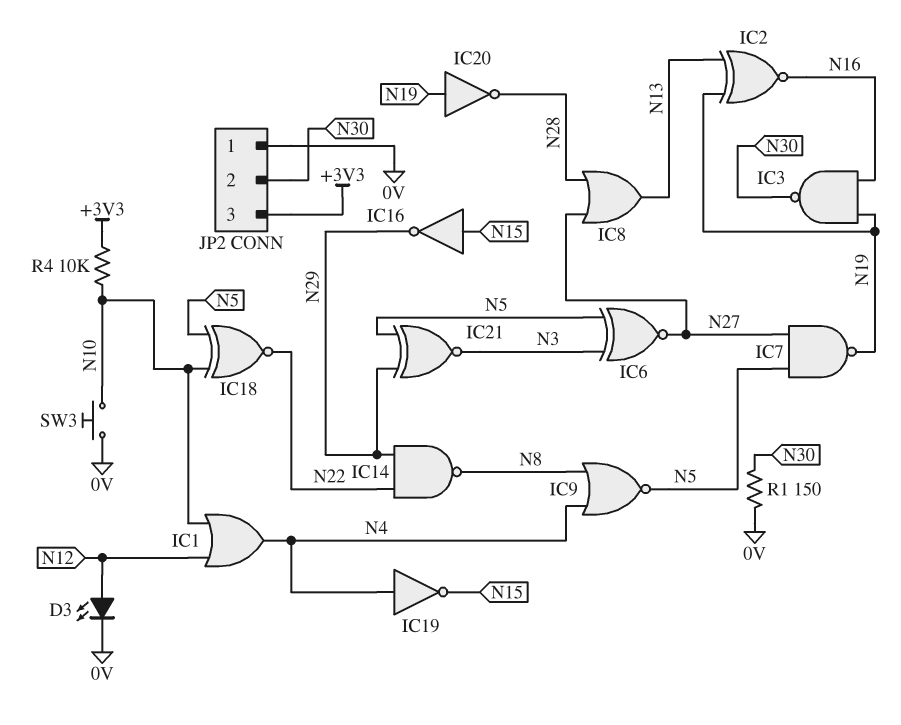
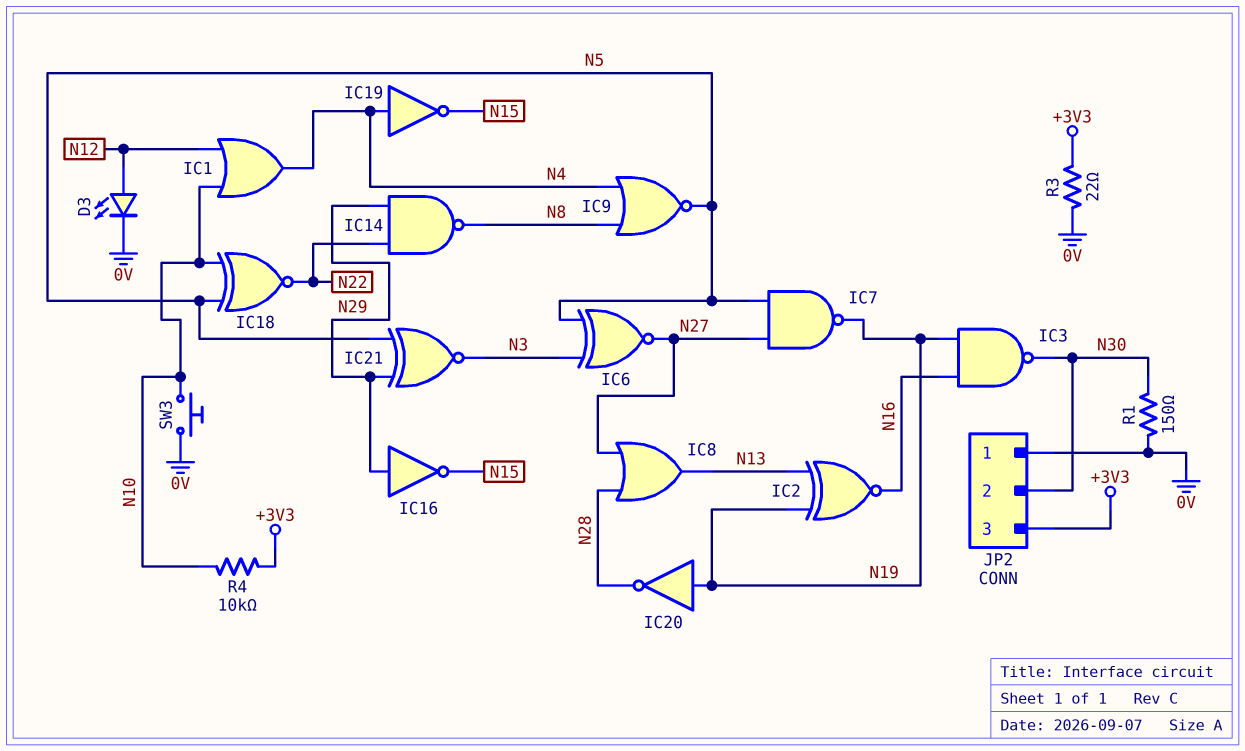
IC16: NOT (in N15, out N29) -> NOT (in N29, out N15)
R3: none -> 22 (+3V3, 0V)

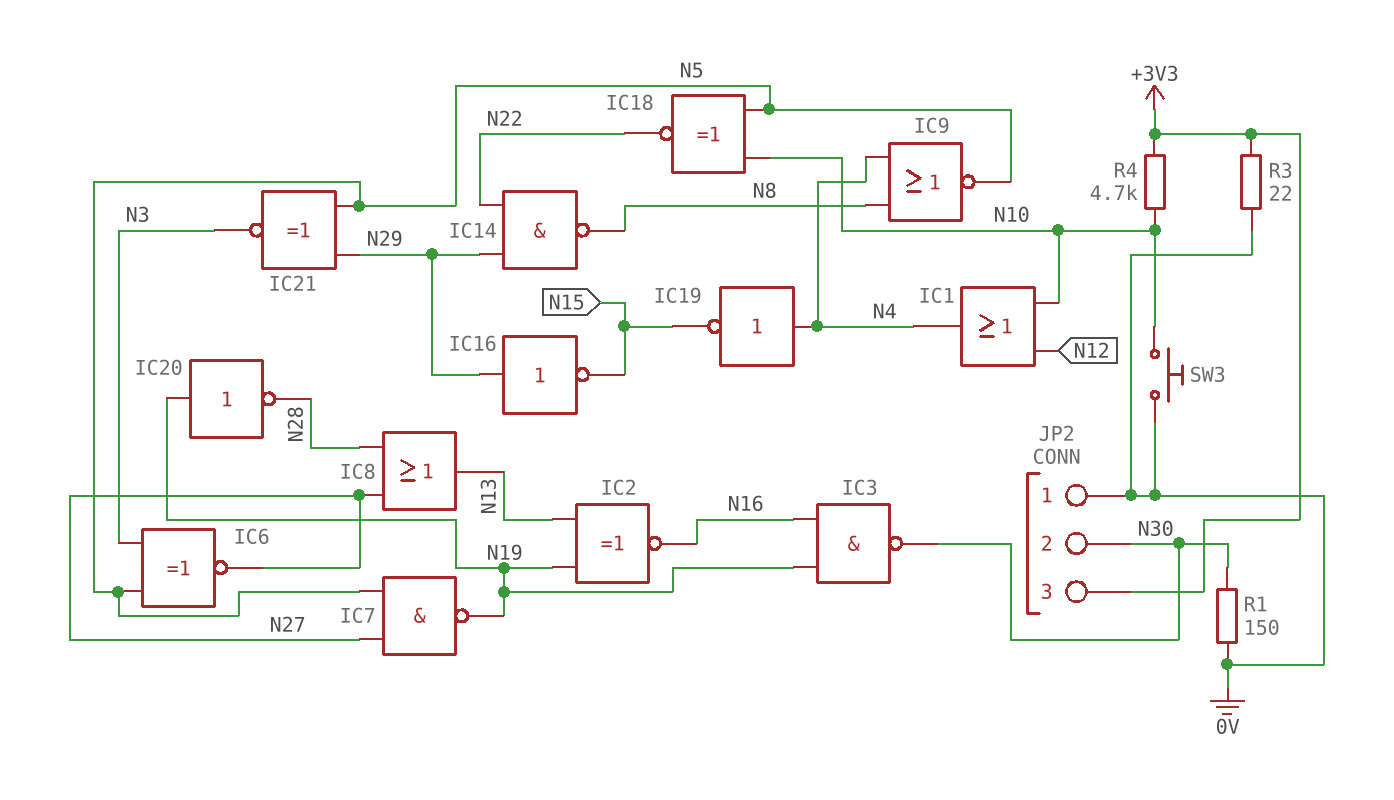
D3: LED (A N12, K 0V) -> none
R4: 10k (+3V3, N10) -> 4.7k (+3V3, N10)

